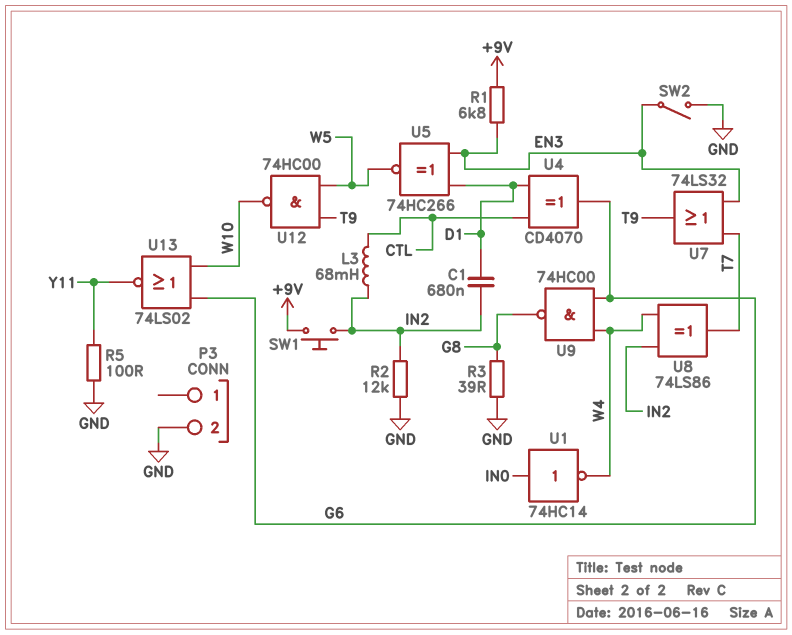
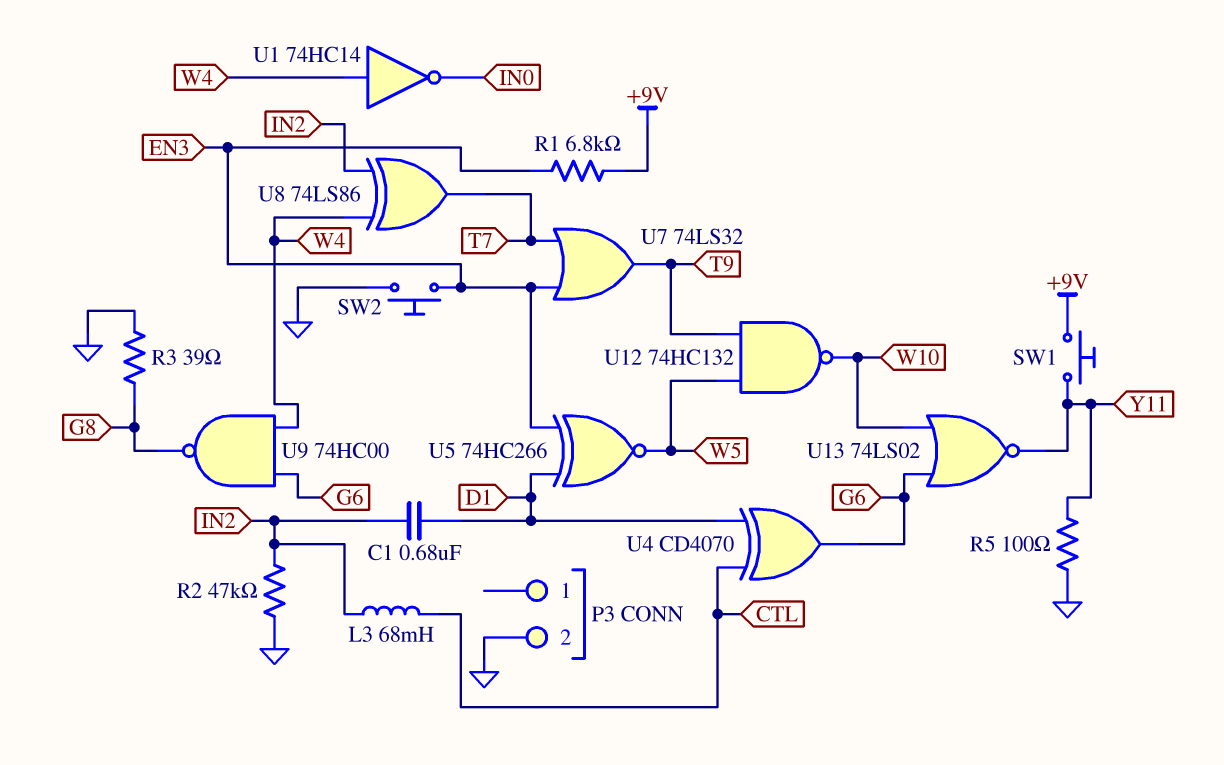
R2: 12k (GND, IN2) -> 47k (GND, IN2)
SW1: button (+9V, IN2) -> button (+9V, Y11)
SW2: switch (EN3, GND) -> button (EN3, GND)
U1: NOT 74HC14 (in IN0, out W4) -> NOT 74HC14 (in W4, out IN0)
U12: NAND 74HC00 (in T9, in W5, out W10) -> NAND 74HC132 (in T9, in W5, out W10)

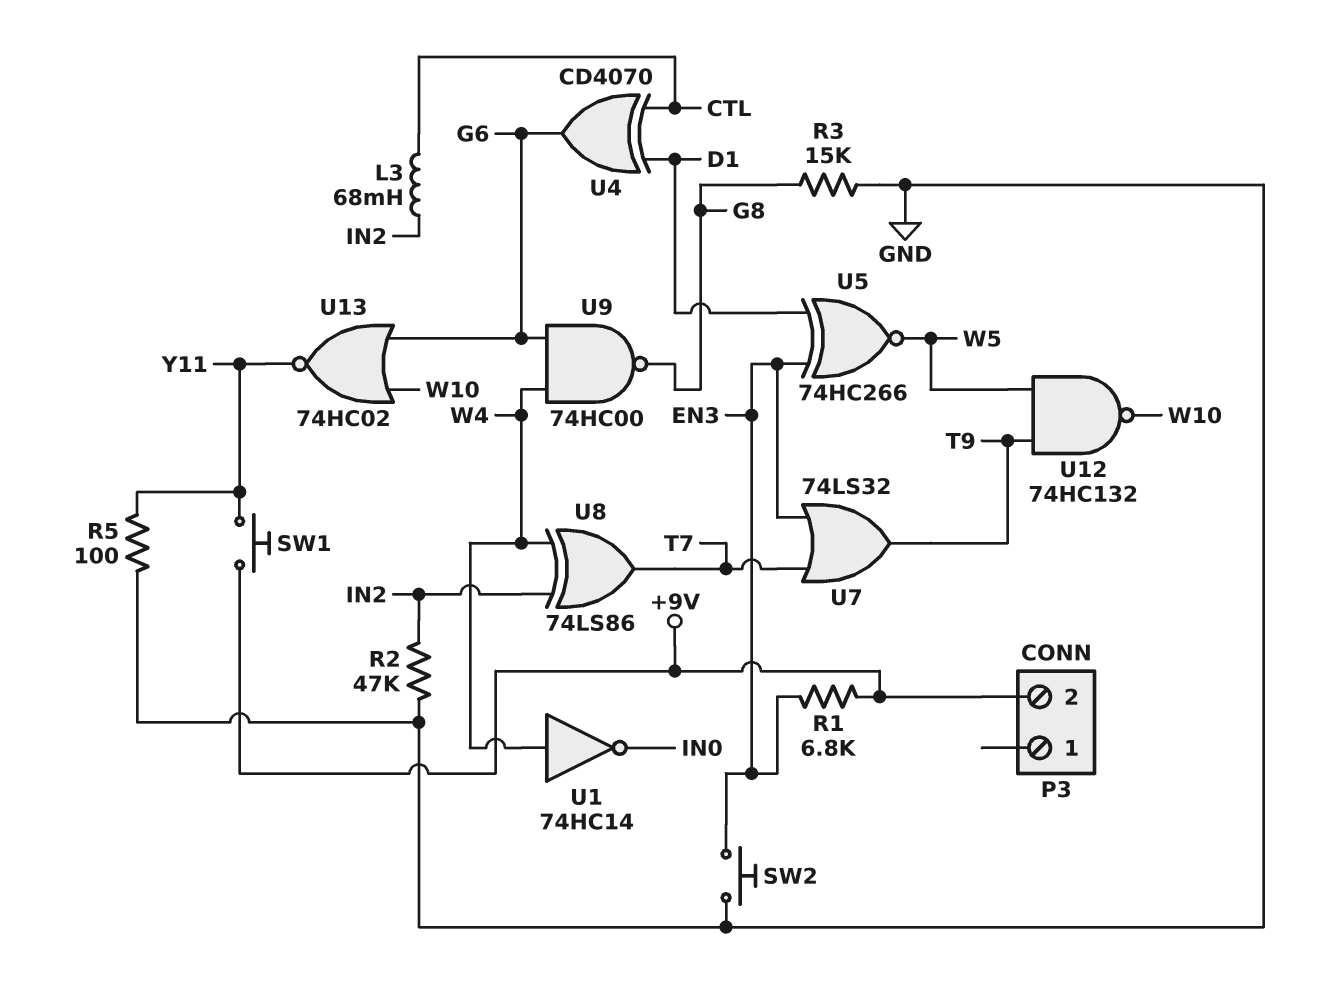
C1: 680nF (D1, IN2) -> none
P3 pin 2: GND -> +9V
R3: 39 (G8, GND) -> 15k (G8, GND)
U13: NOR 74LS02 (in G6, in W10, out Y11) -> NOR 74HC02 (in G6, in W10, out Y11)

